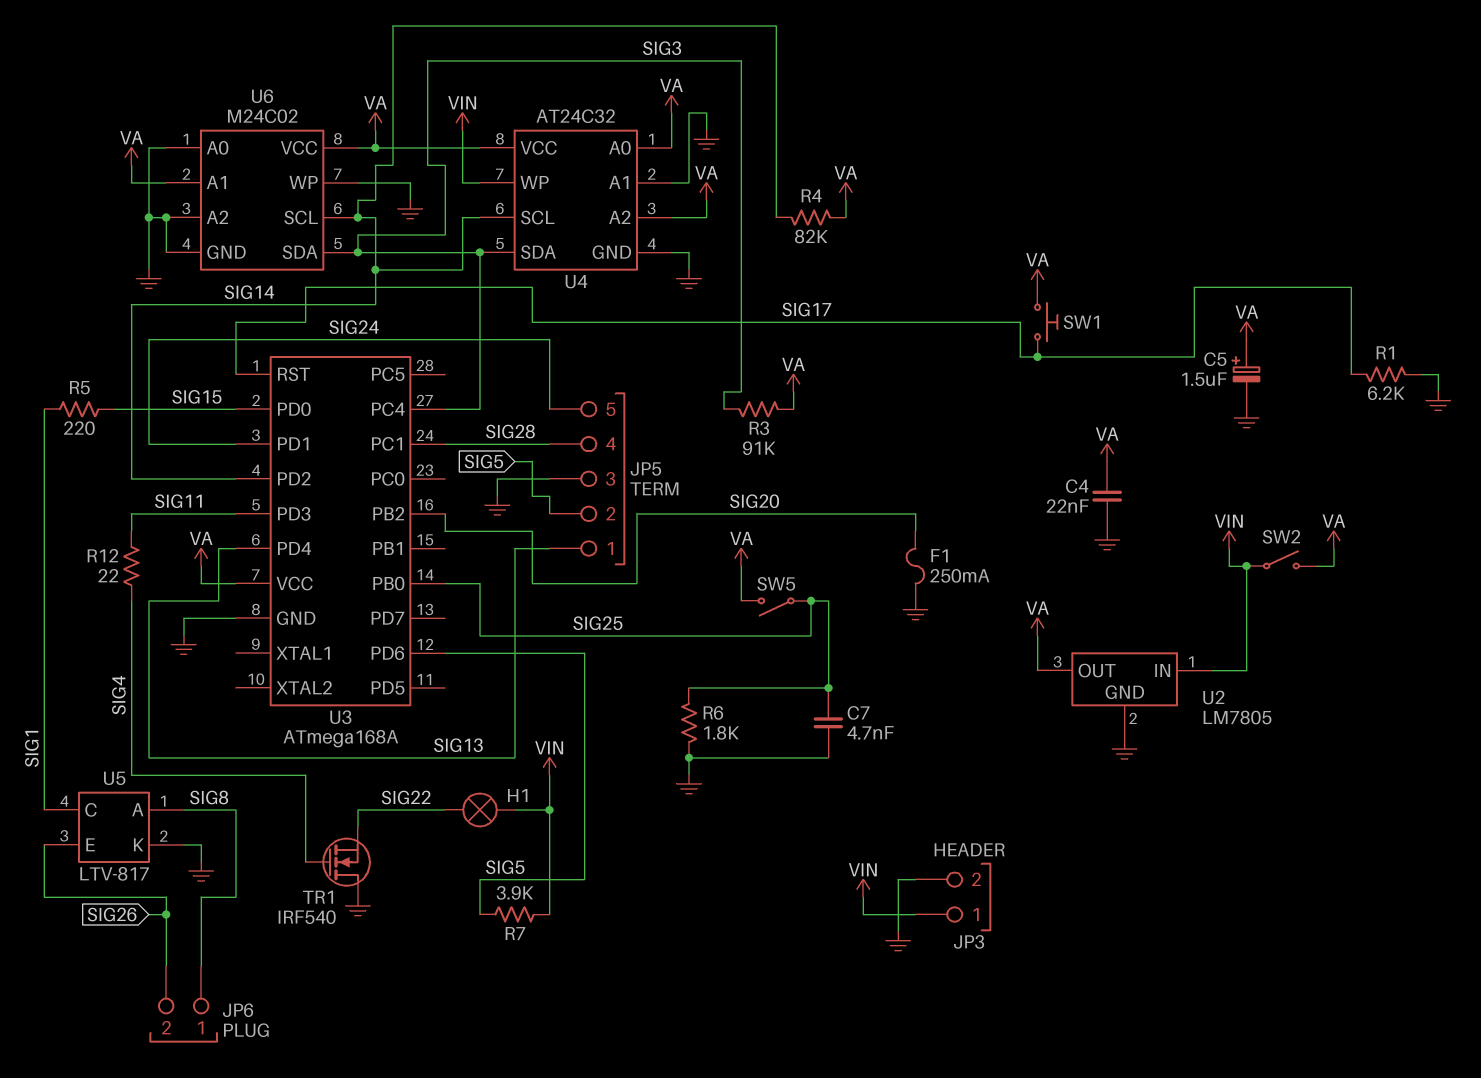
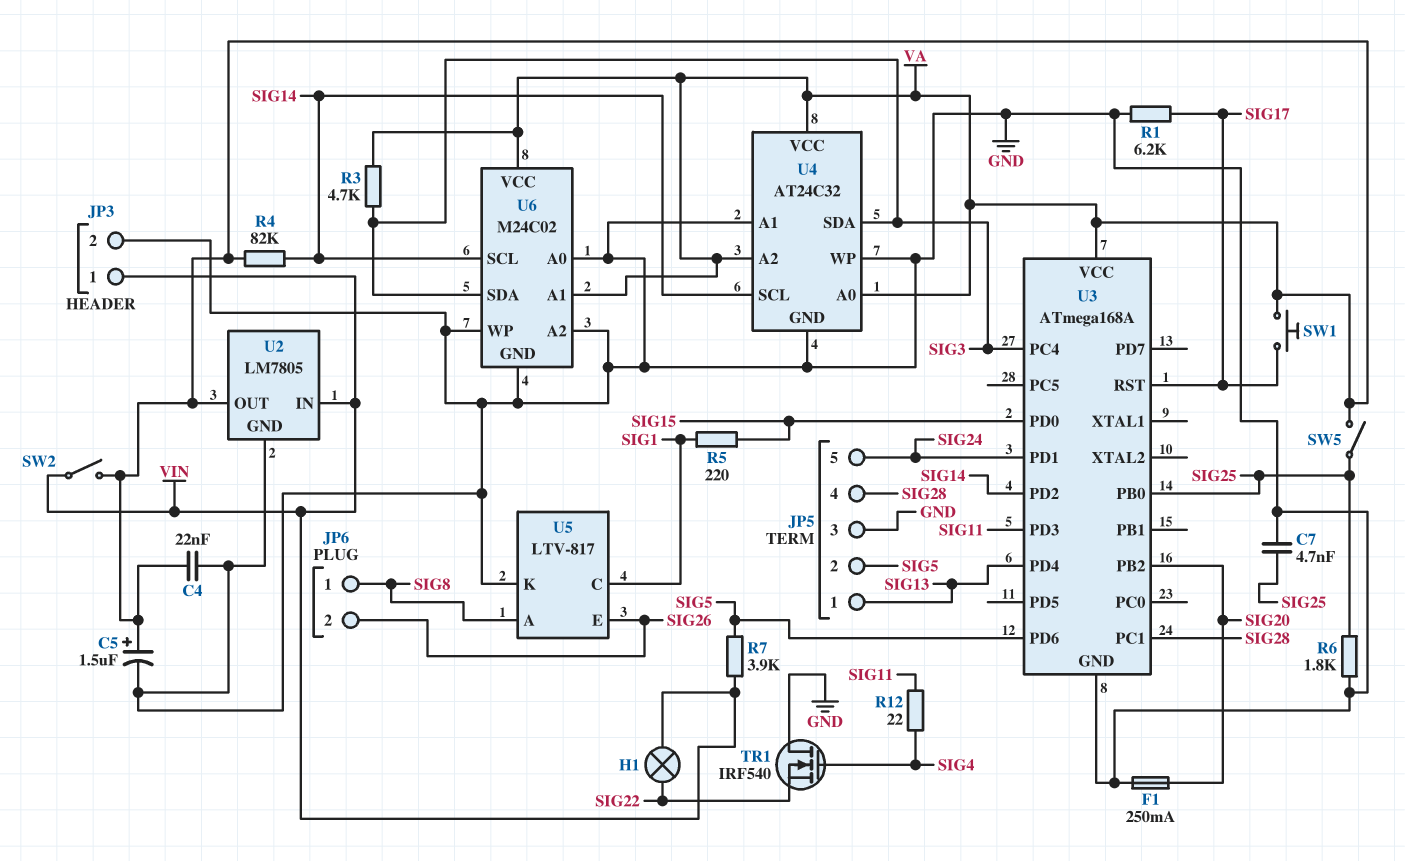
R3: 91k (SIG3, VA) -> 4.7k (SIG3, VA)
U4 pin WP: VIN -> GND

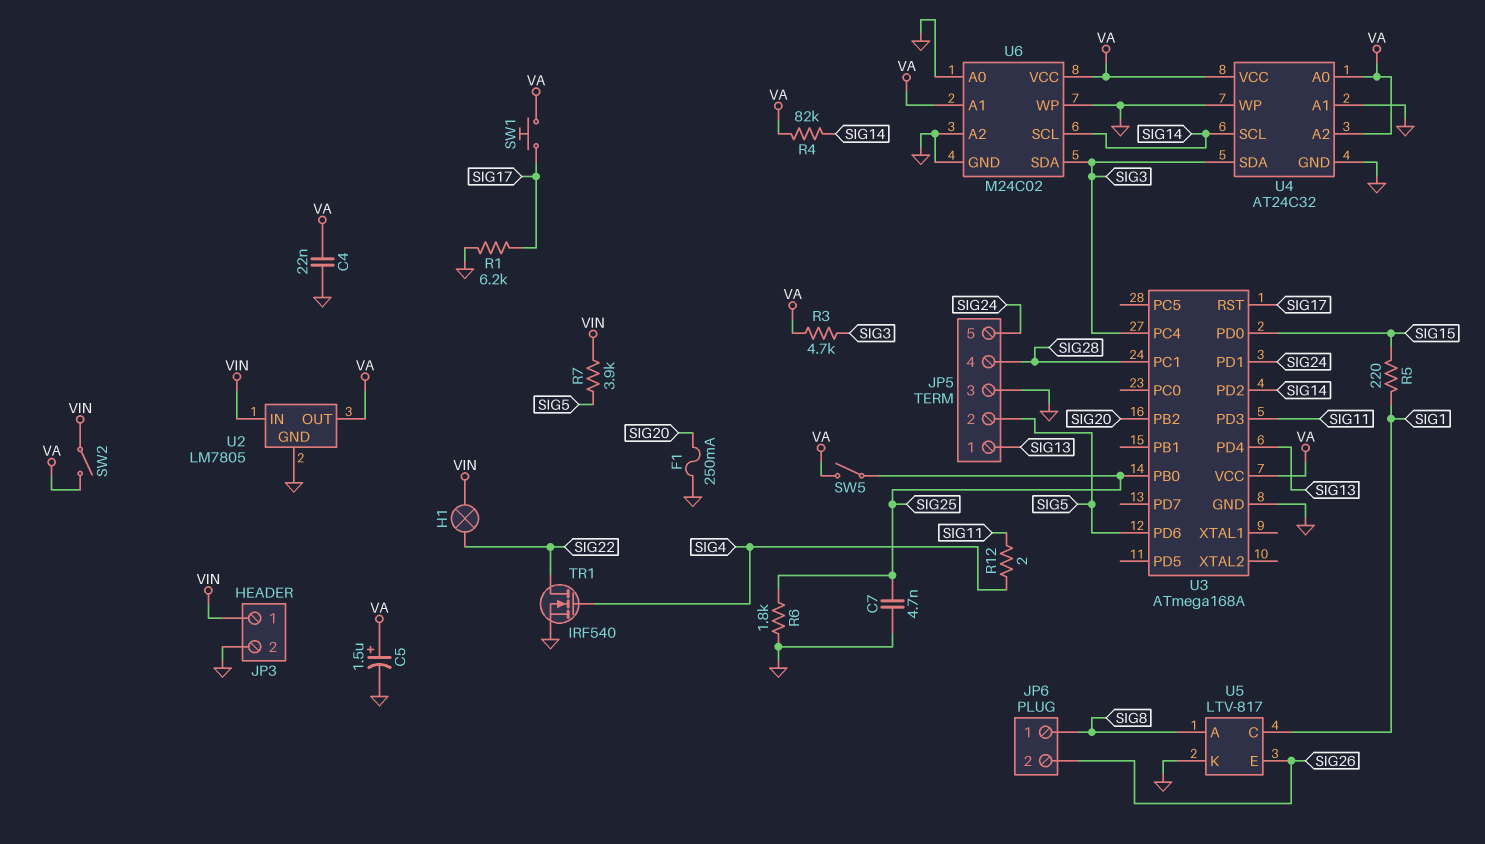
R12: 22 (SIG4, SIG11) -> 2 (SIG4, SIG11)
TR1: NMOS IRF540 (G SIG4, D GND, S SIG22) -> NMOS IRF540 (G SIG4, D SIG22, S GND)

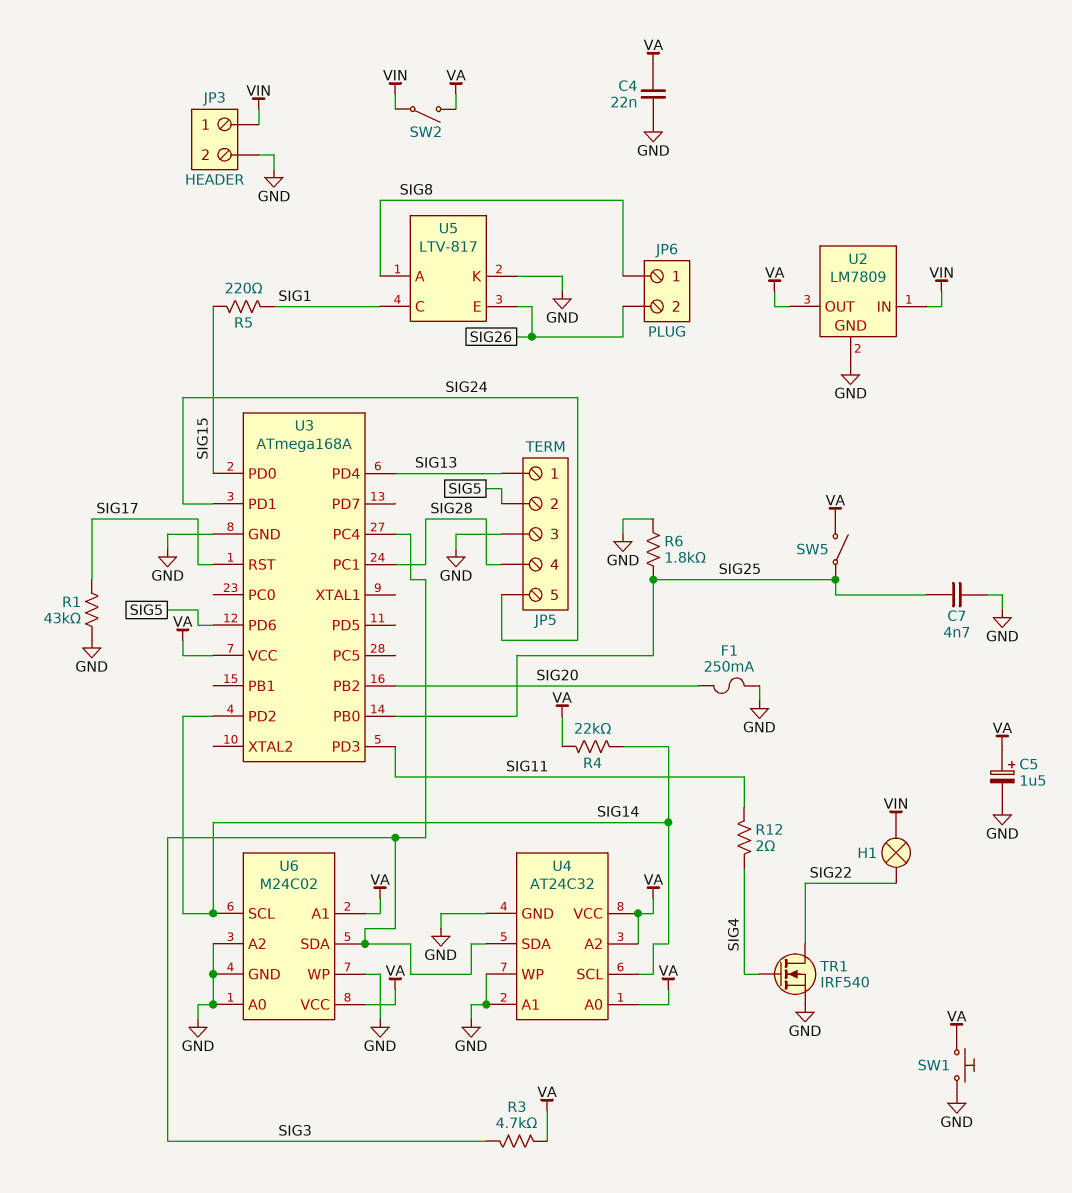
R1: 6.2k (GND, SIG17) -> 43k (GND, SIG17)
R4: 82k (SIG14, VA) -> 22k (SIG14, VA)
R7: 3.9k (SIG5, VIN) -> none
SW1: button (SIG17, VA) -> button (GND, VA)
U2: LM7805 -> LM7809

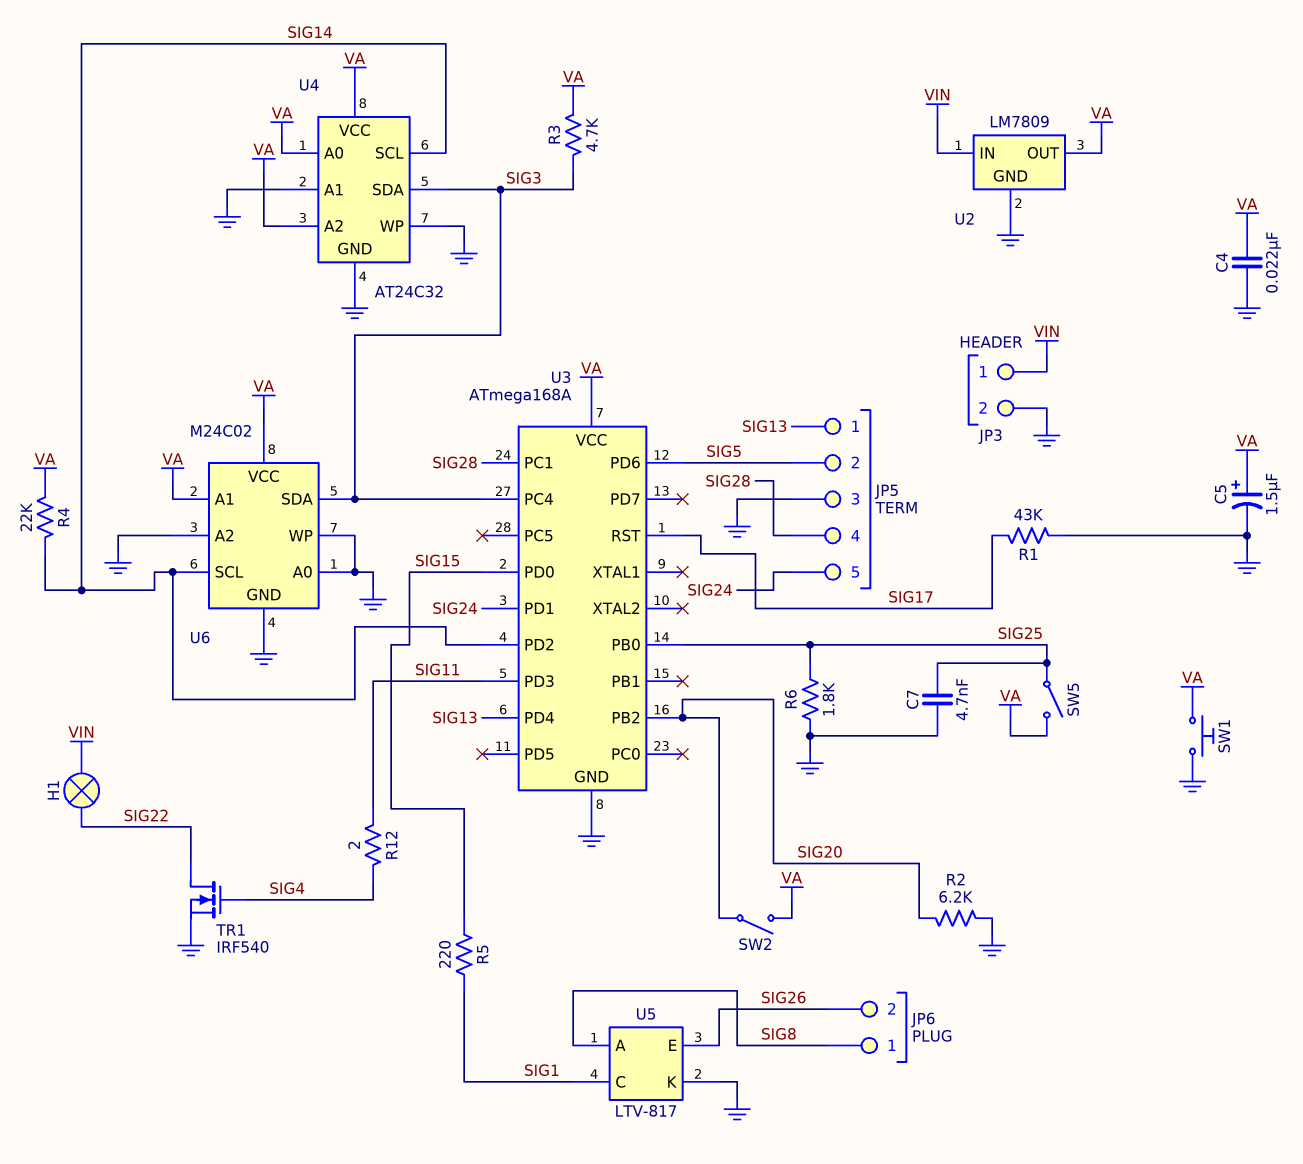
F1: 250mA (GND, SIG20) -> none
R2: none -> 6.2k (GND, SIG20)
SW2: switch (VA, VIN) -> switch (SIG20, VA)

